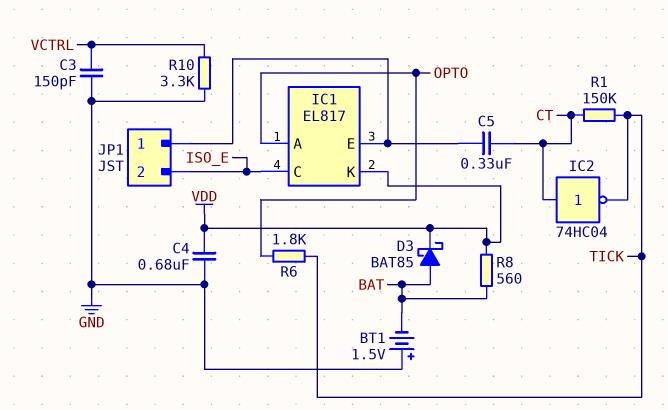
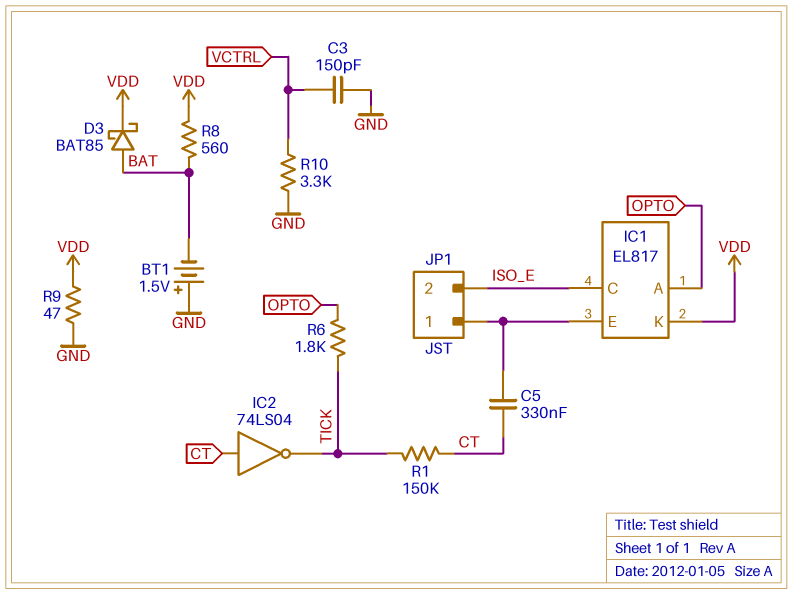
C4: 680nF (GND, VDD) -> none
IC2: NOT 74HC04 (in CT, out TICK) -> NOT 74LS04 (in CT, out TICK)
R9: none -> 47 (GND, VDD)

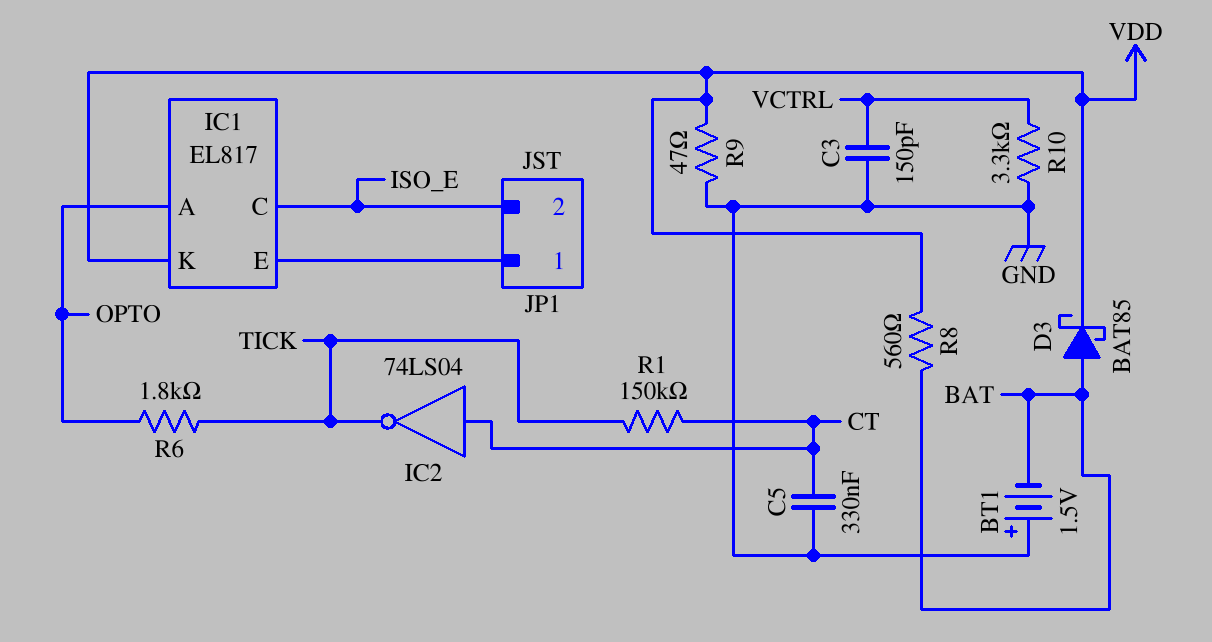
C5: 330nF (CT, IC1/E) -> 330nF (CT, GND)

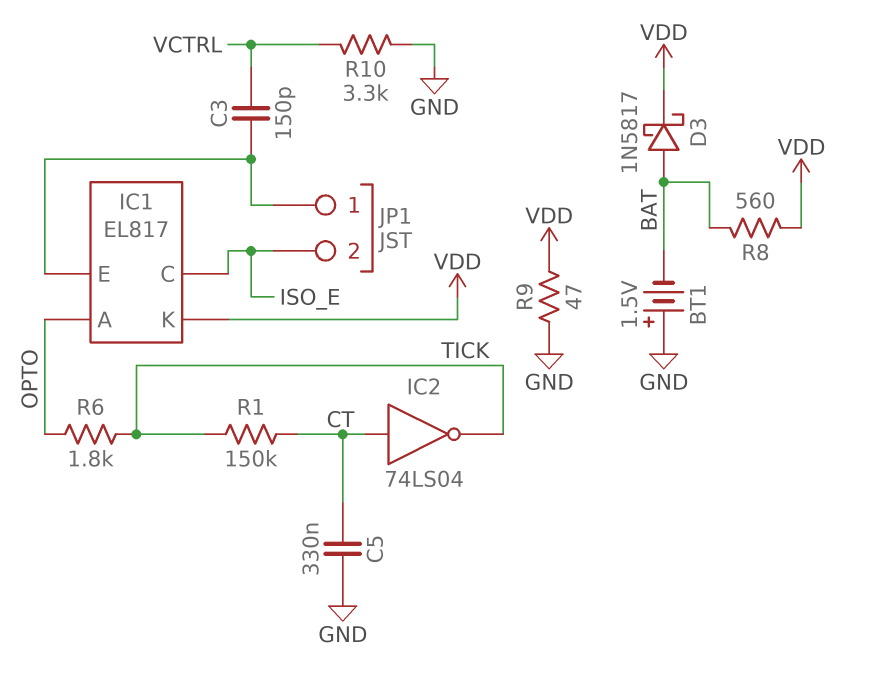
C3: 150pF (GND, VCTRL) -> 150pF (IC1/E, VCTRL)
D3: schottky BAT85 (A BAT, K VDD) -> schottky 1N5817 (A BAT, K VDD)

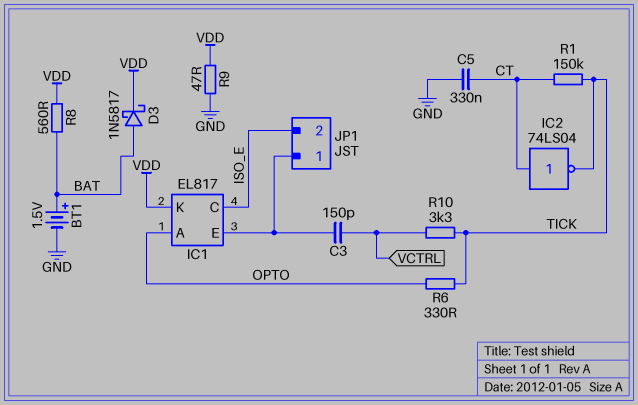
BT1: 1.5V (plus GND, minus BAT) -> 1.5V (plus BAT, minus GND)
R6: 1.8k (OPTO, TICK) -> 330 (OPTO, TICK)
R10: 3.3k (GND, VCTRL) -> 3.3k (TICK, VCTRL)

